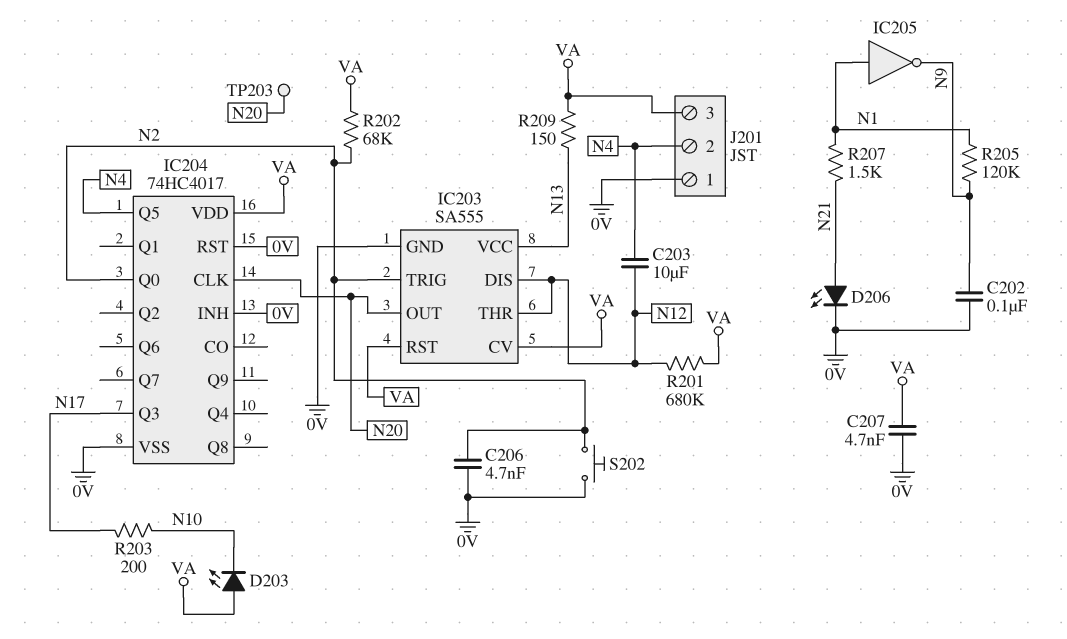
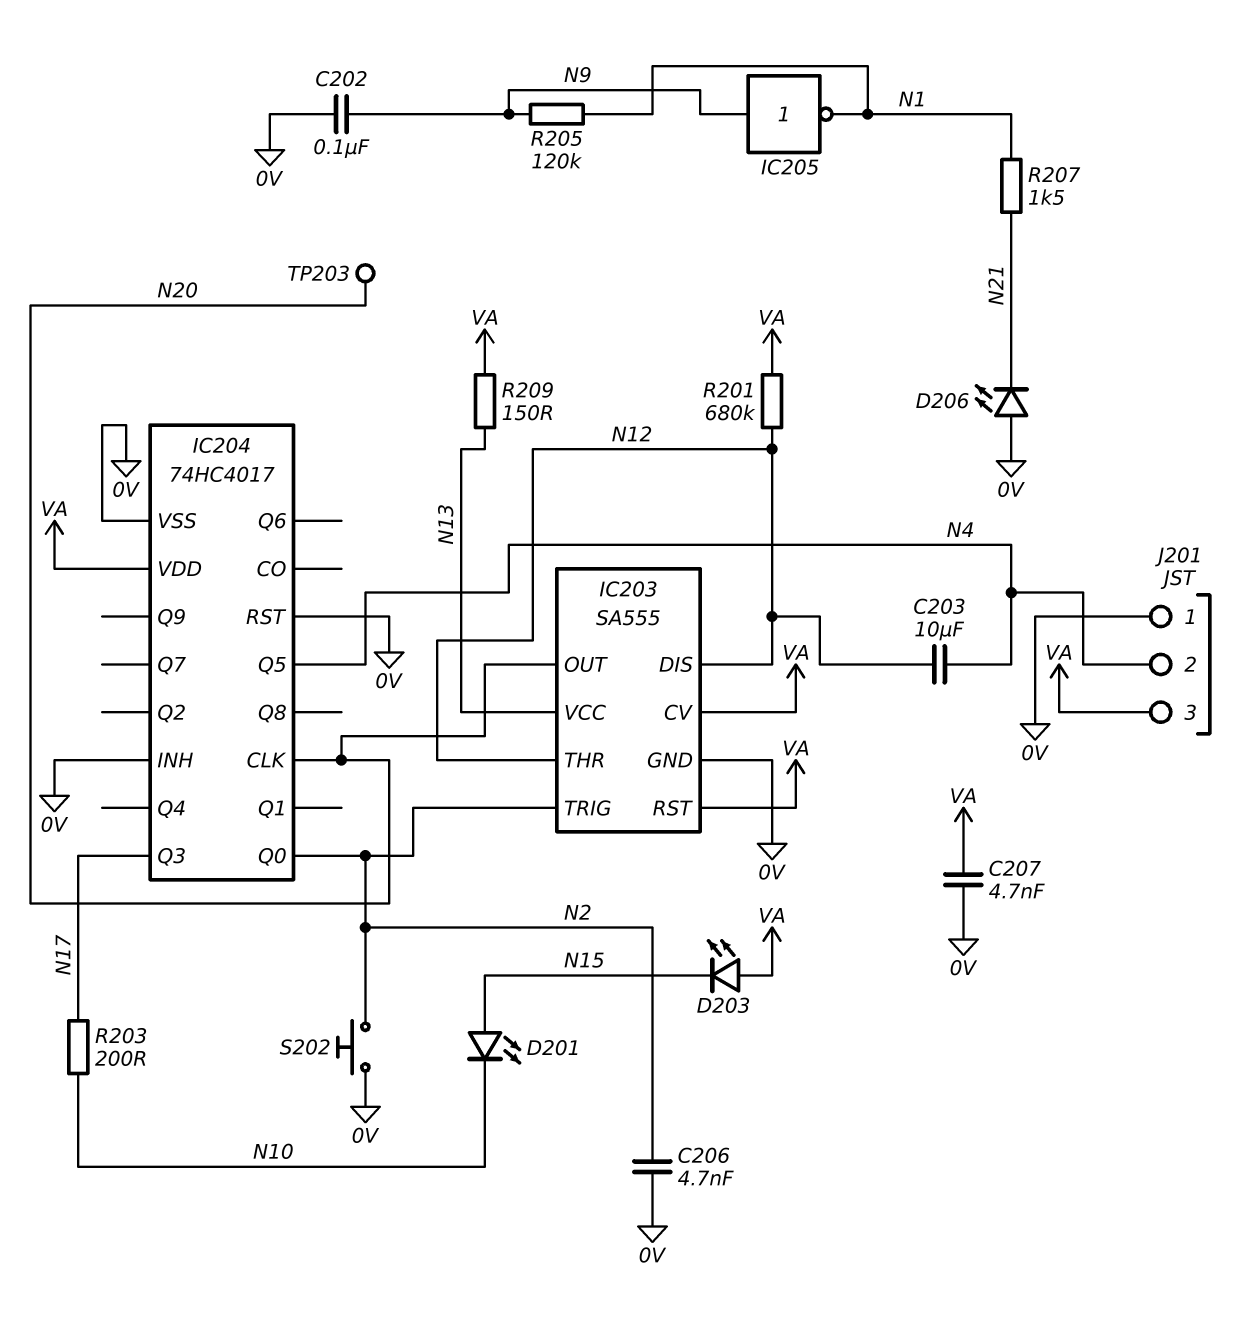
D201: none -> LED (A N15, K N10)
D203: LED (A VA, K N10) -> LED (A VA, K N15)
D206: LED (A N21, K 0V) -> LED (A 0V, K N21)
IC205: NOT (in N1, out N9) -> NOT (in N9, out N1)
R202: 68k (N2, VA) -> none

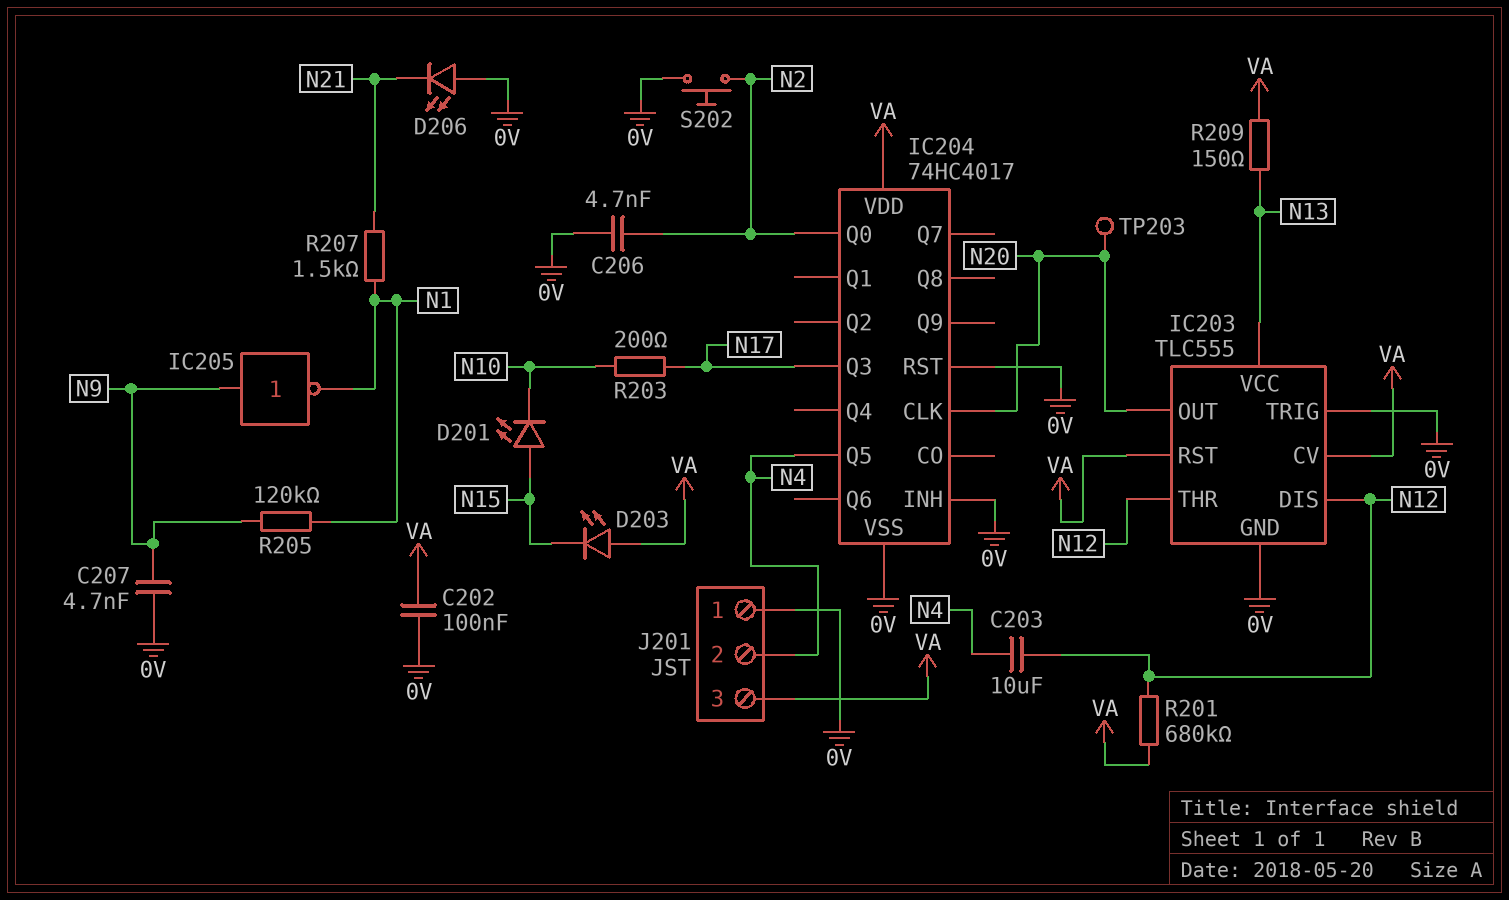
C202: 100nF (0V, N9) -> 100nF (0V, VA)
C207: 4.7nF (0V, VA) -> 4.7nF (0V, N9)
IC203: SA555 -> TLC555
IC203 pin TRIG: N2 -> 0V

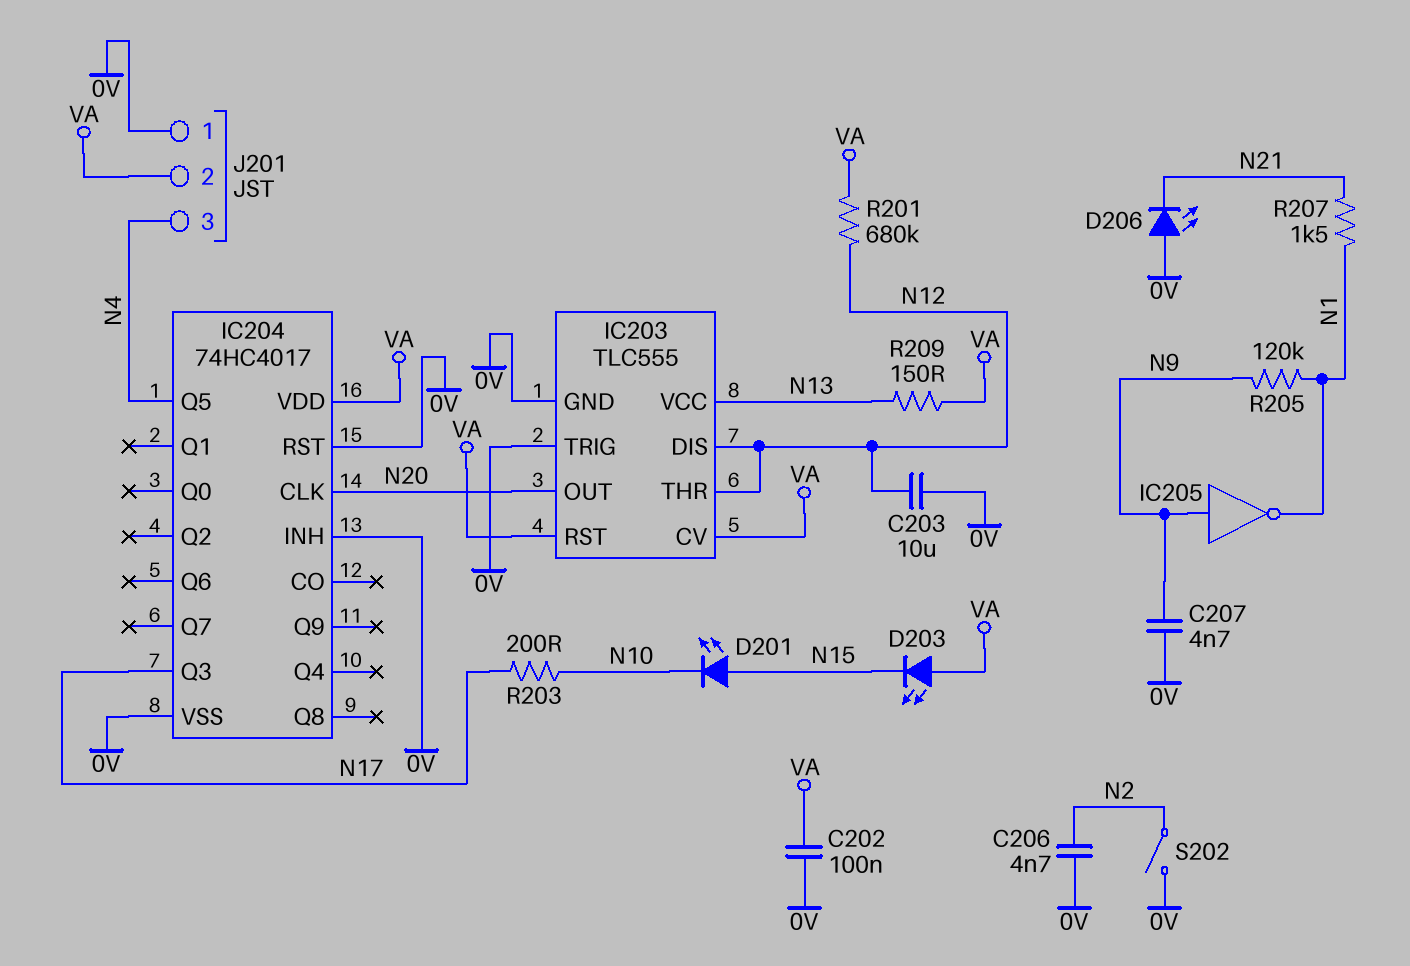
C203: 10uF (N4, N12) -> 10uF (0V, N12)
IC204 pin Q0: N2 -> none
J201 pin 2: N4 -> VA
J201 pin 3: VA -> N4
S202: button (0V, N2) -> switch (0V, N2)
TP203: test point (N20) -> none

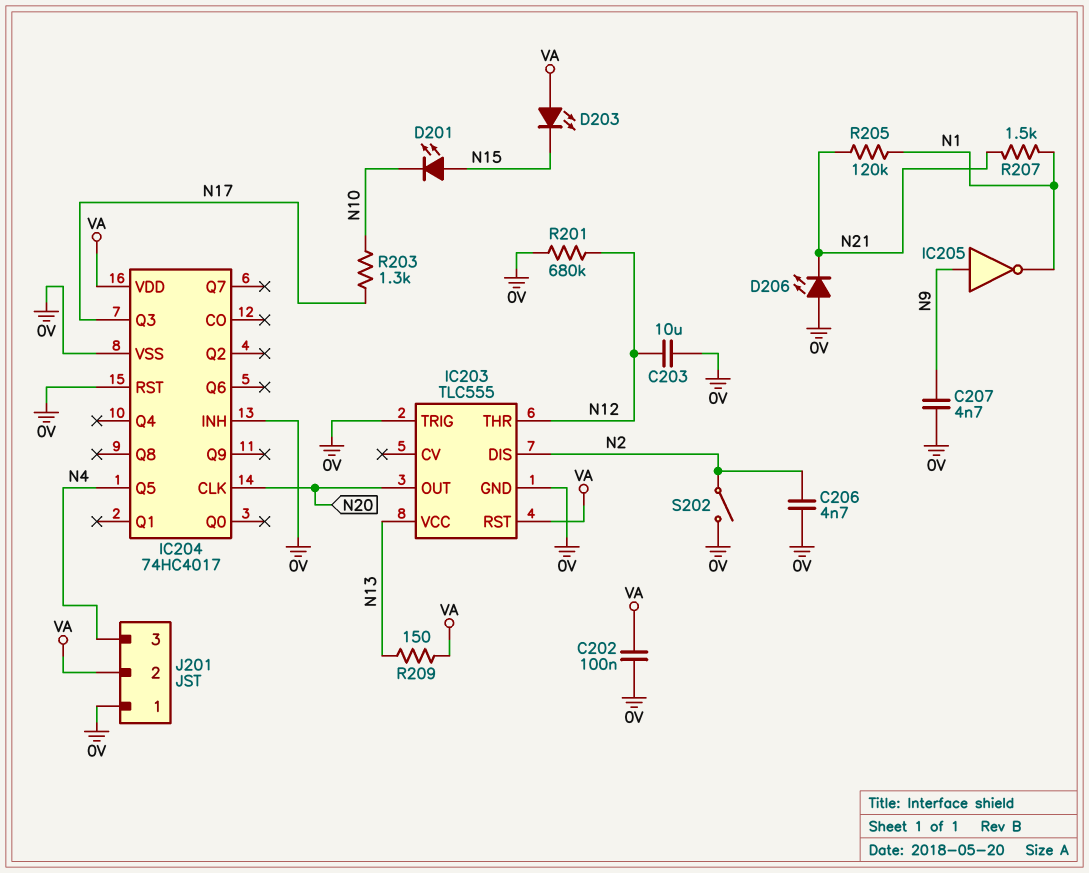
IC203 pin CV: VA -> none
IC203 pin DIS: N12 -> N2
R201: 680k (N12, VA) -> 680k (0V, N12)
R203: 200 (N10, N17) -> 1.3k (N10, N17)
R205: 120k (N1, N9) -> 120k (N1, N21)

